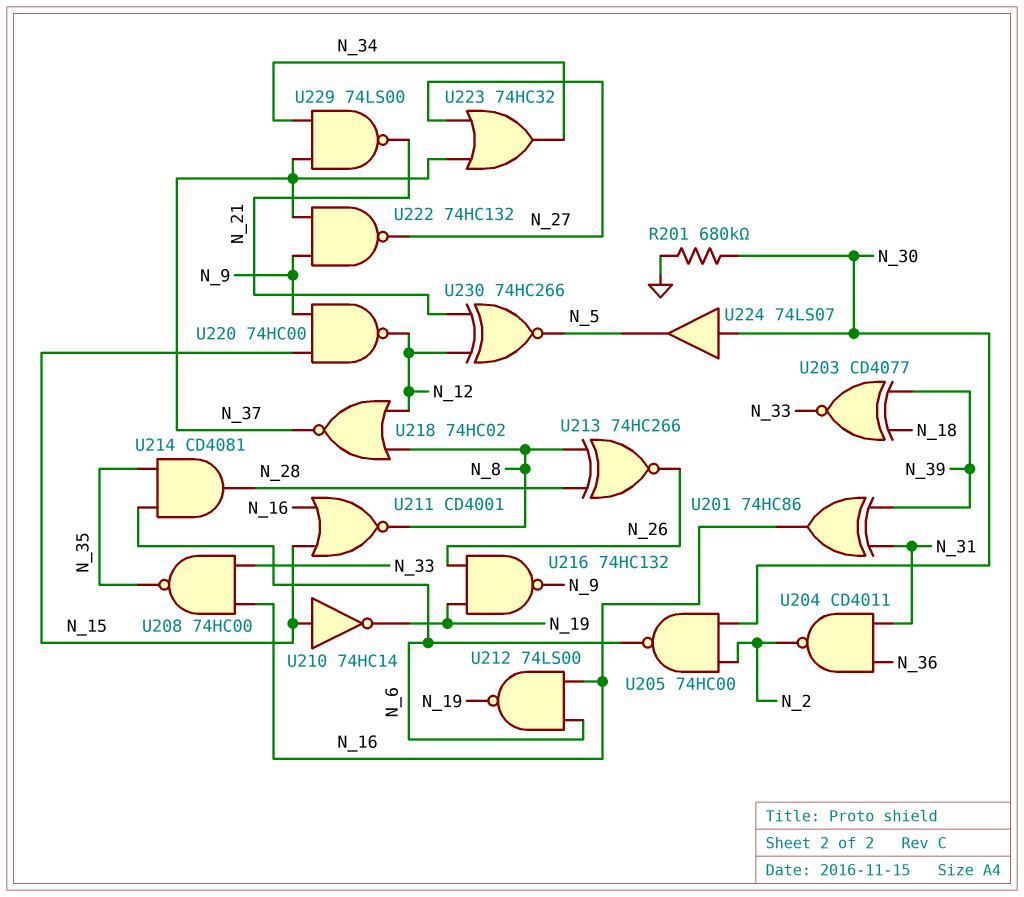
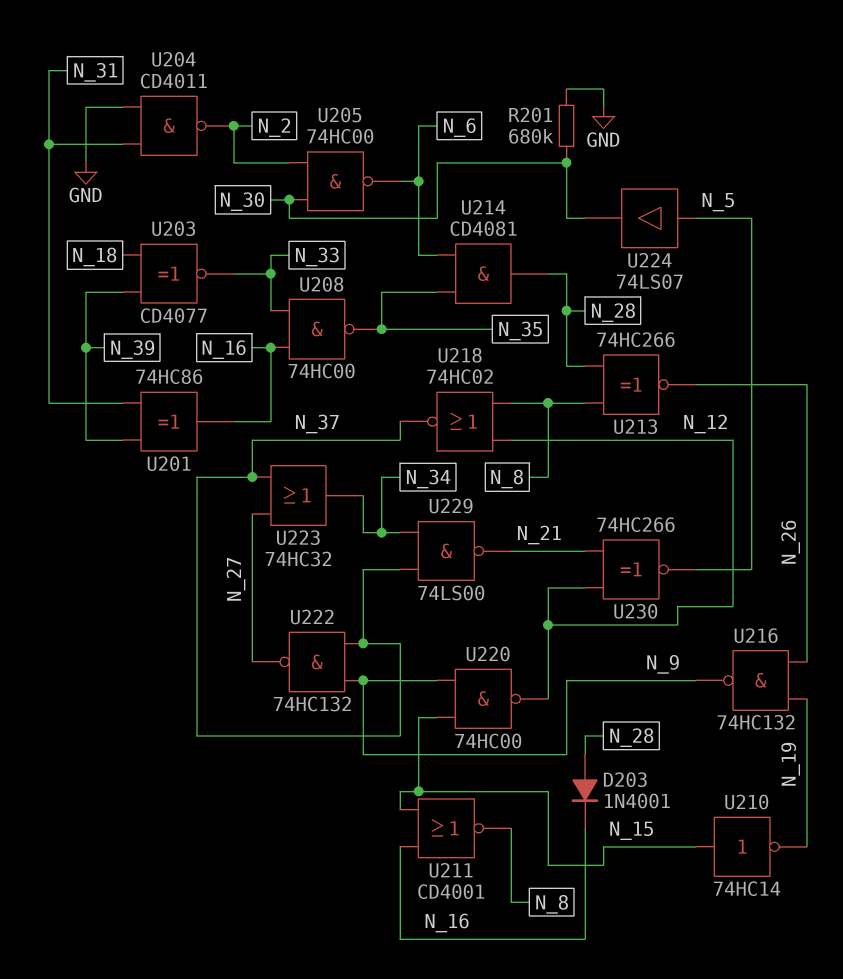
D203: none -> diode 1N4001 (A N_28, K N_16)
U204: NAND CD4011 (in N_31, in N_36, out N_2) -> NAND CD4011 (in GND, in N_31, out N_2)
U212: NAND 74LS00 (in N_6, in N_16, out N_19) -> none
U224: buffer 74LS07 (in N_30, out N_5) -> buffer 74LS07 (in N_5, out N_30)

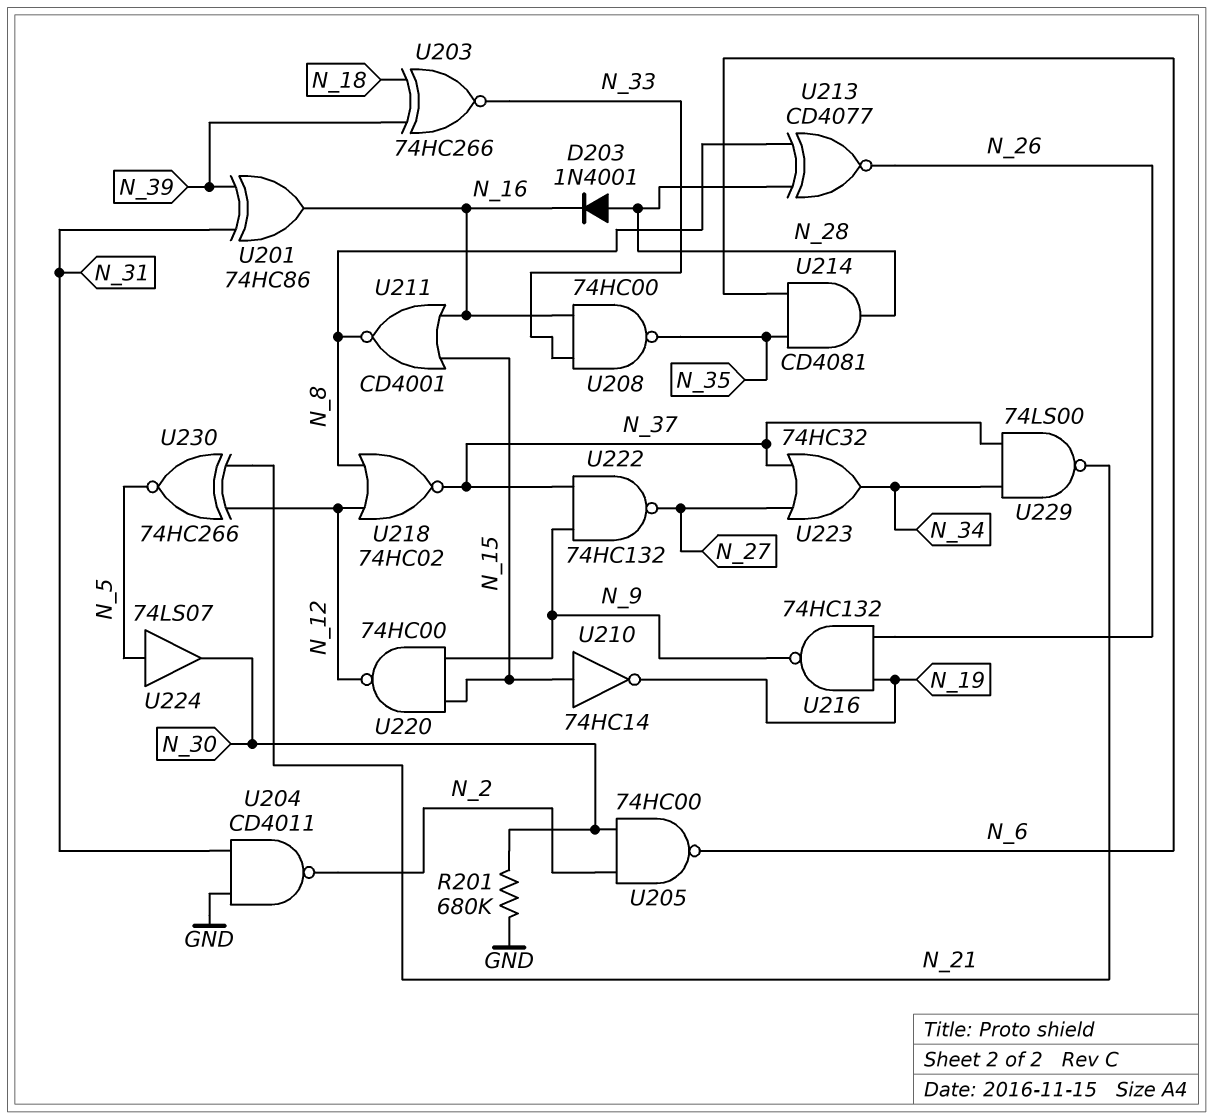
U203: XNOR CD4077 (in N_18, in N_39, out N_33) -> XNOR 74HC266 (in N_18, in N_39, out N_33)
U213: XNOR 74HC266 (in N_8, in N_28, out N_26) -> XNOR CD4077 (in N_8, in N_28, out N_26)

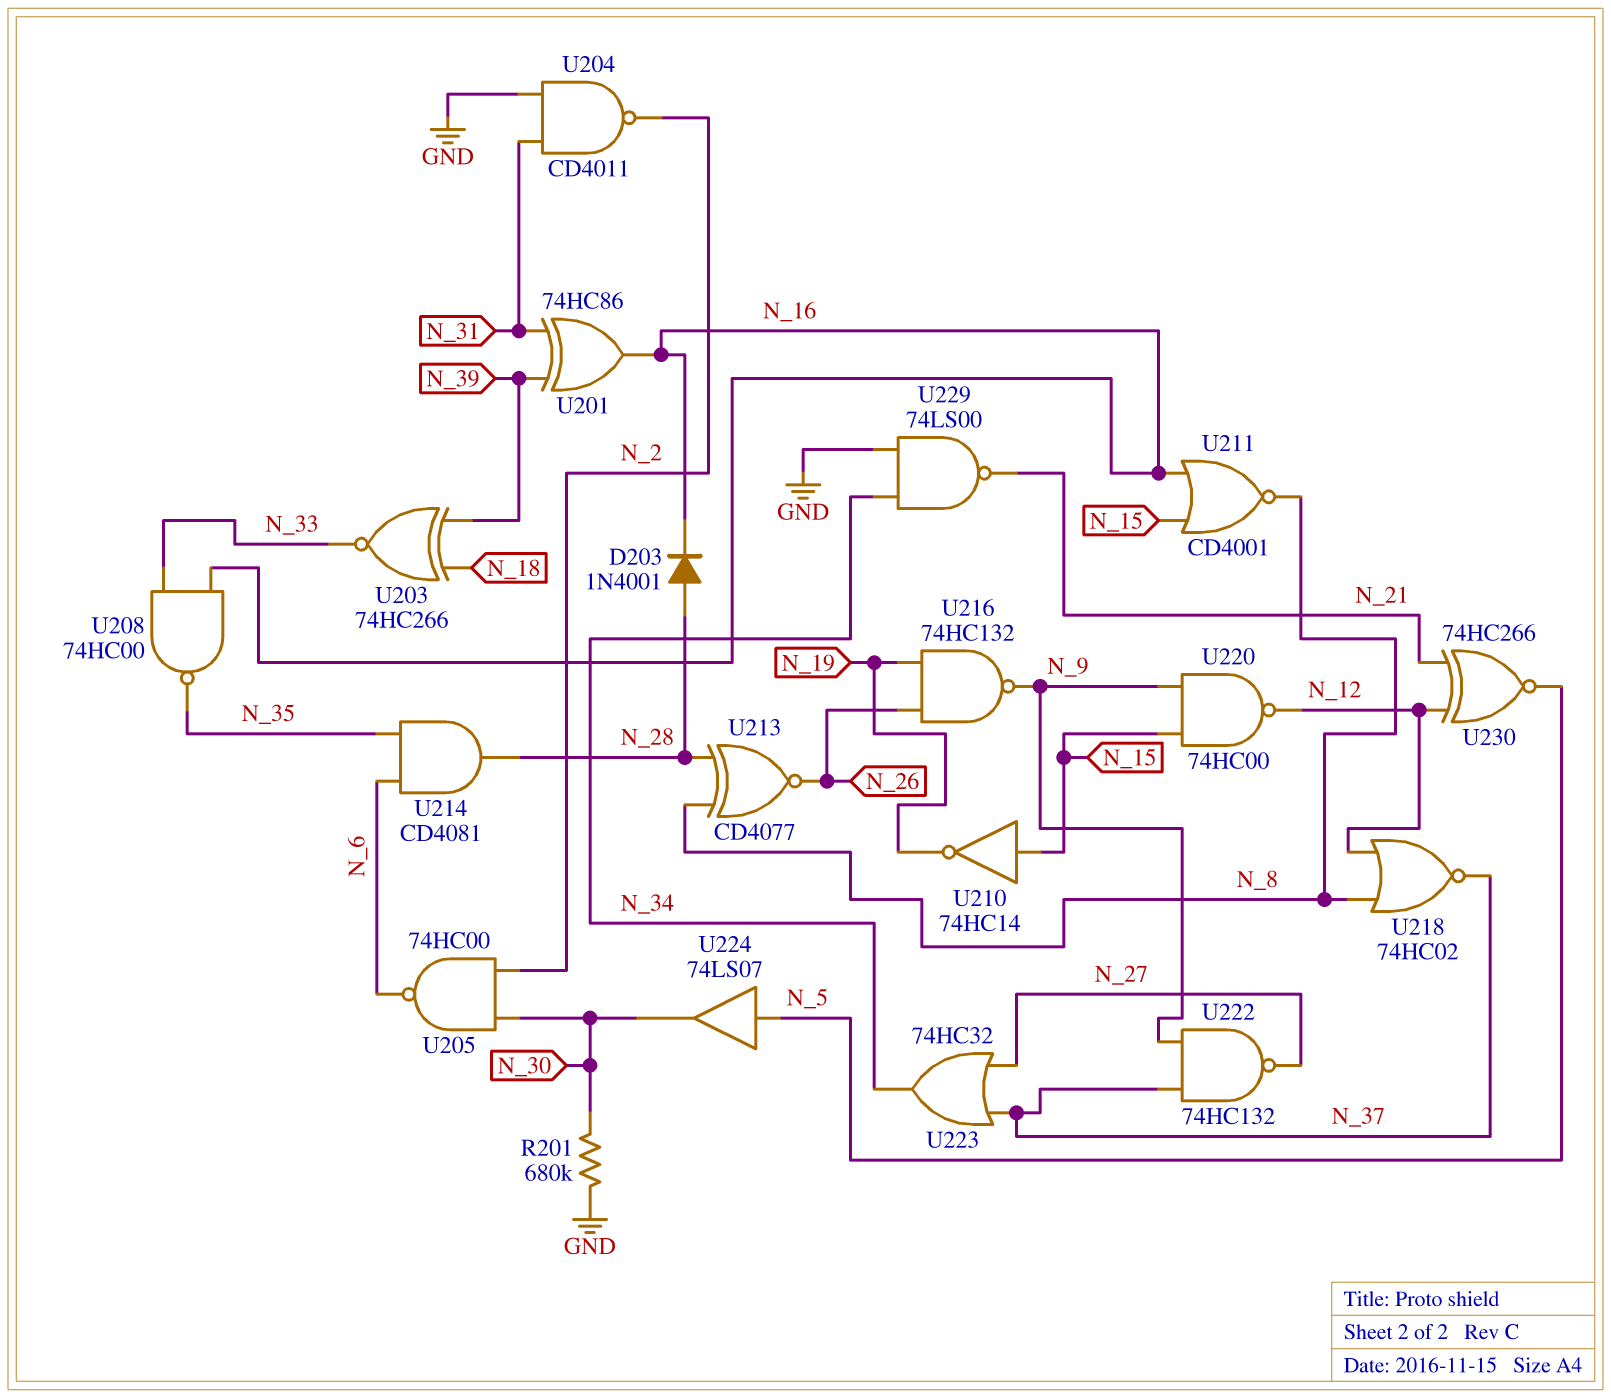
U229: NAND 74LS00 (in N_34, in N_37, out N_21) -> NAND 74LS00 (in GND, in N_34, out N_21)

